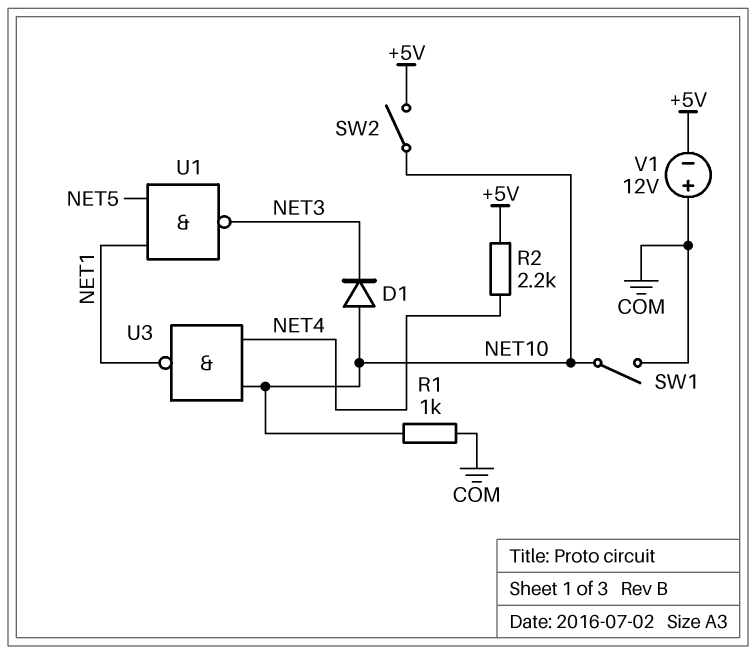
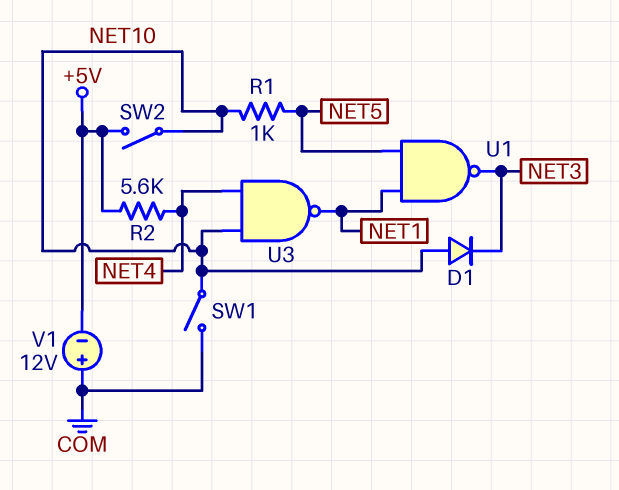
R1: 1k (COM, NET10) -> 1k (NET5, NET10)
R2: 2.2k (+5V, NET4) -> 5.6k (+5V, NET4)

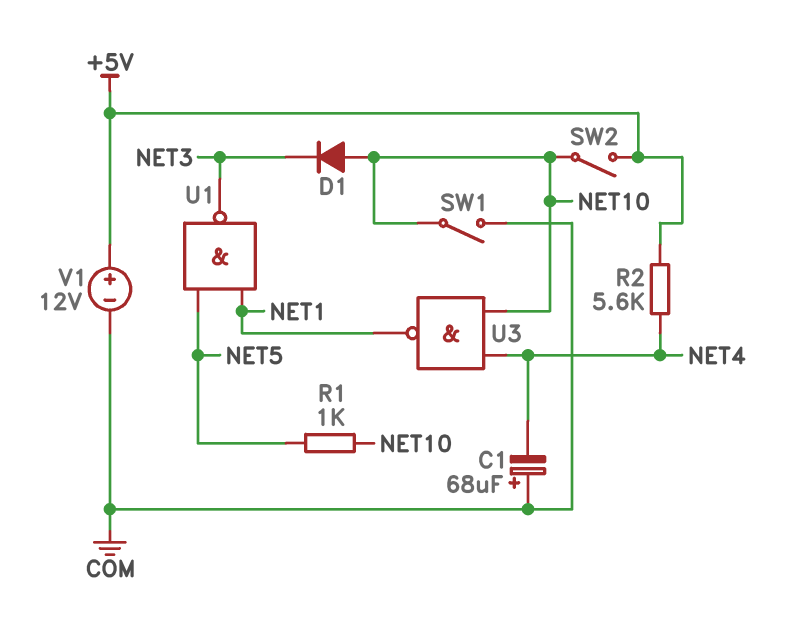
C1: none -> 68uF (plus COM, minus NET4)
V1: 12V (plus COM, minus +5V) -> 12V (plus +5V, minus COM)

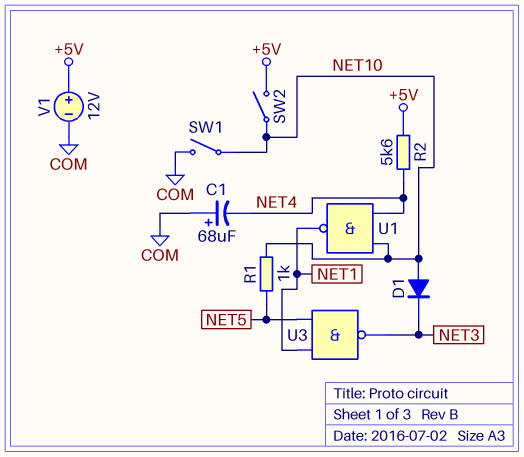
U1: NAND (in NET1, in NET5, out NET3) -> NAND (in NET4, in NET10, out NET1)
U3: NAND (in NET4, in NET10, out NET1) -> NAND (in NET1, in NET5, out NET3)

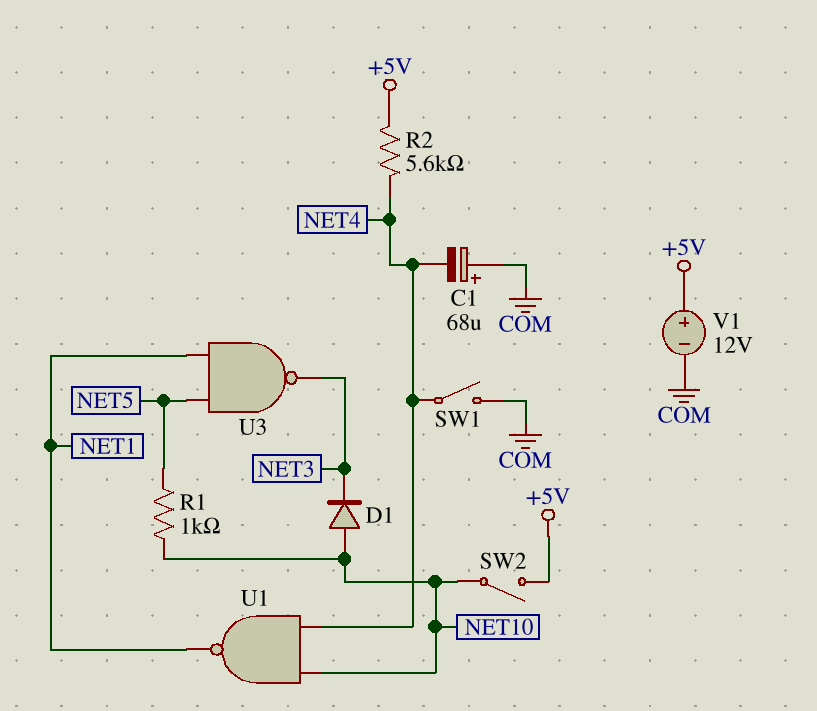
SW1: switch (COM, NET10) -> switch (COM, NET4)

